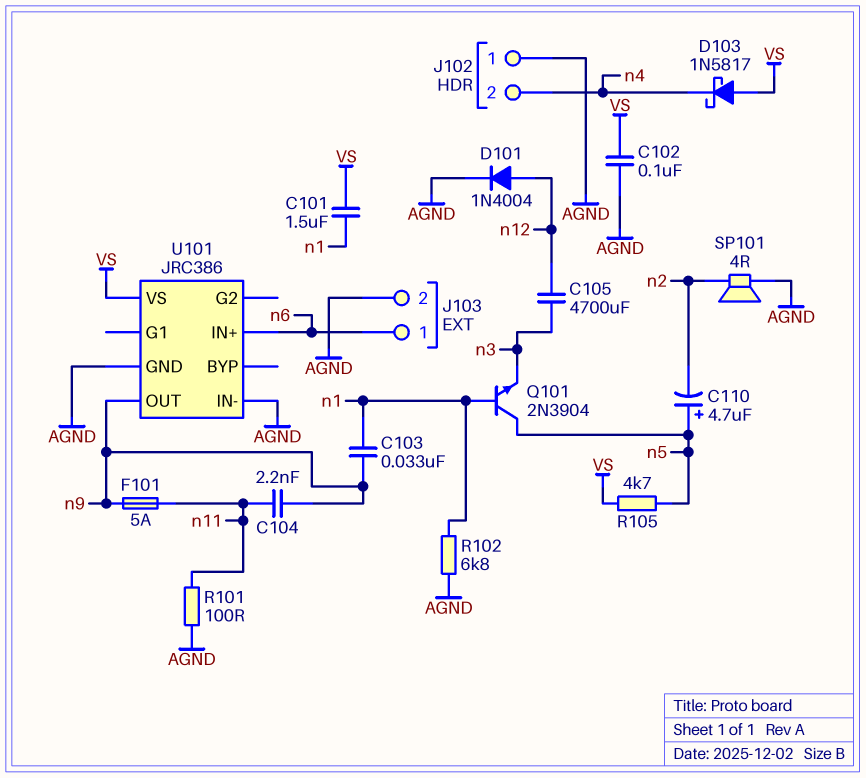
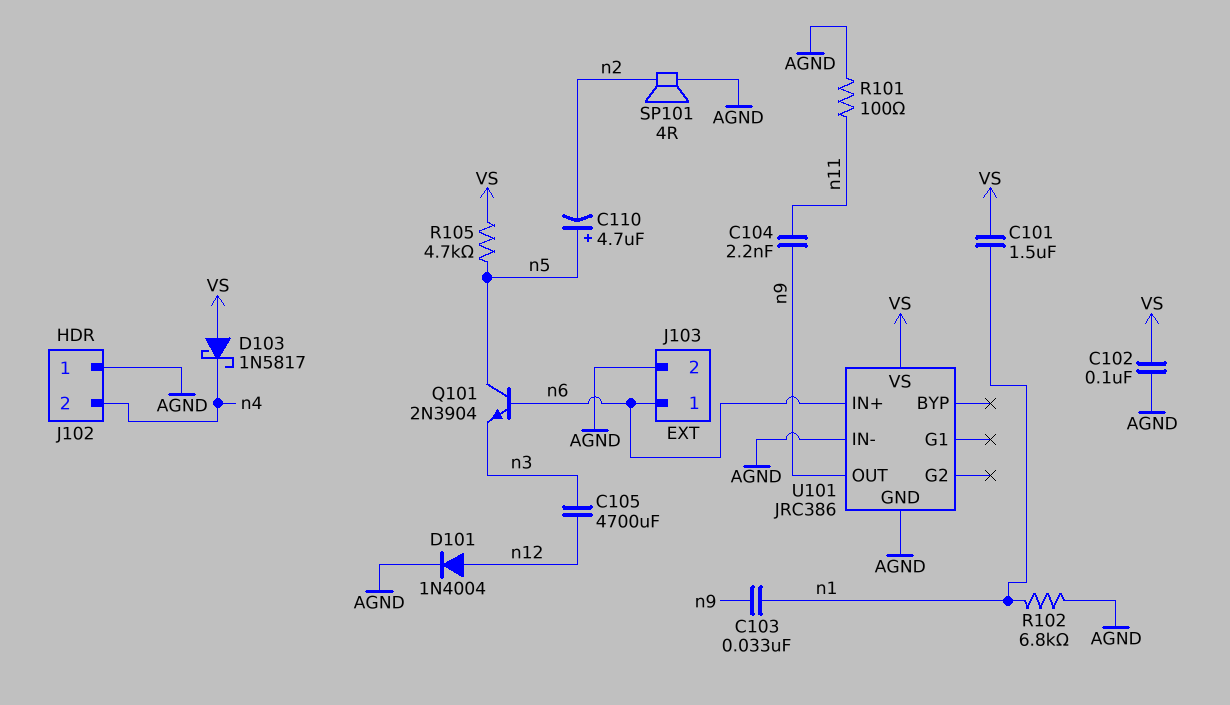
F101: 5A (n9, n11) -> none
Q101: NPN 2N3904 (B n1, C n5, E n3) -> NPN 2N3904 (B n6, C n5, E n3)

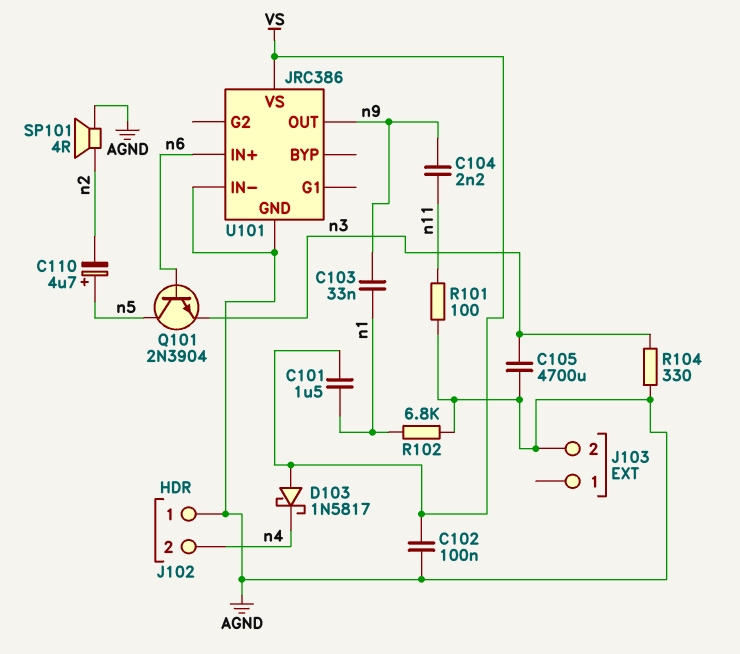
C105: 4700uF (n3, n12) -> 4700uF (AGND, n3)
D101: diode 1N4004 (A n12, K AGND) -> none
J103 pin 1: n6 -> none
R104: none -> 330 (AGND, n3)
R105: 4.7k (VS, n5) -> none

